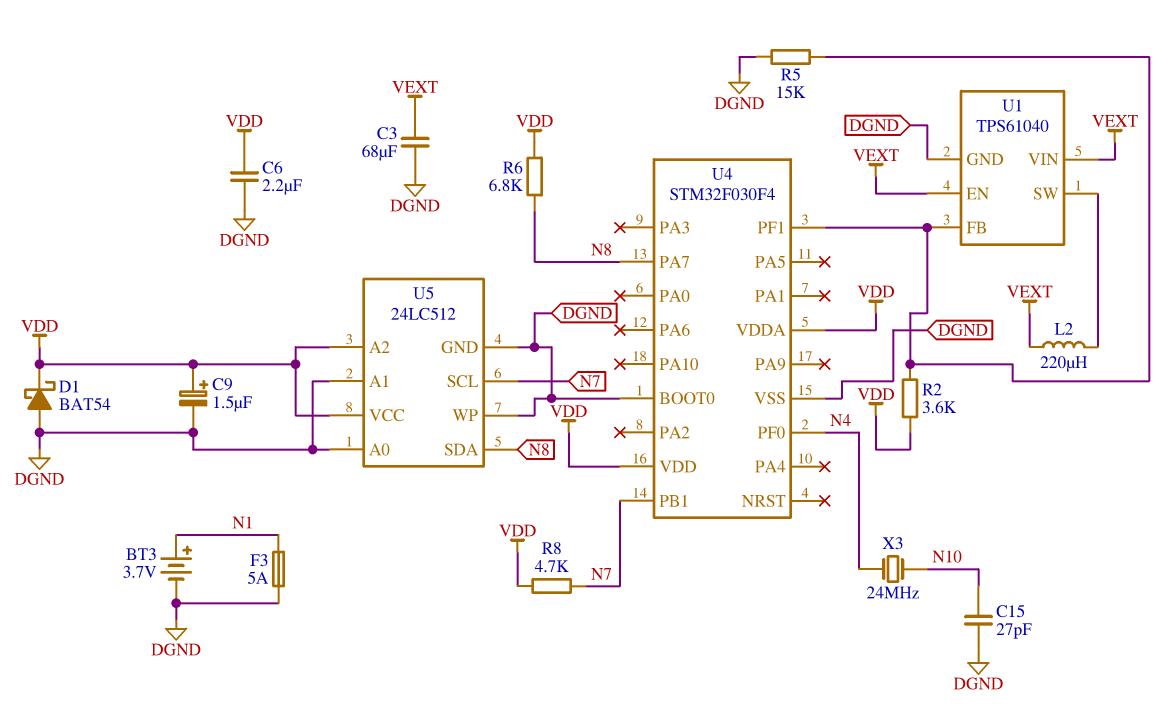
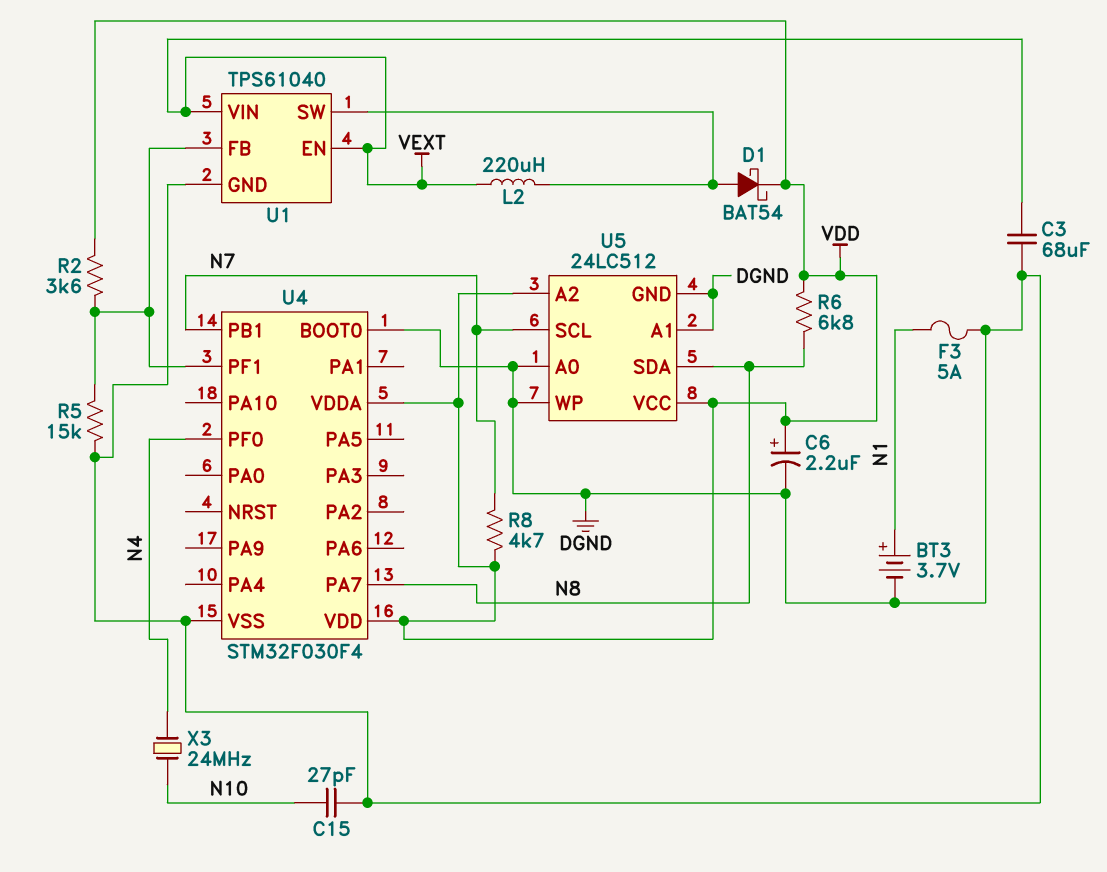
C6: 2.2uF (DGND, VDD) -> 2.2uF (plus VDD, minus DGND)
C9: 1.5uF (plus VDD, minus DGND) -> none
D1: schottky BAT54 (A DGND, K VDD) -> schottky BAT54 (A U1/SW, K VDD)

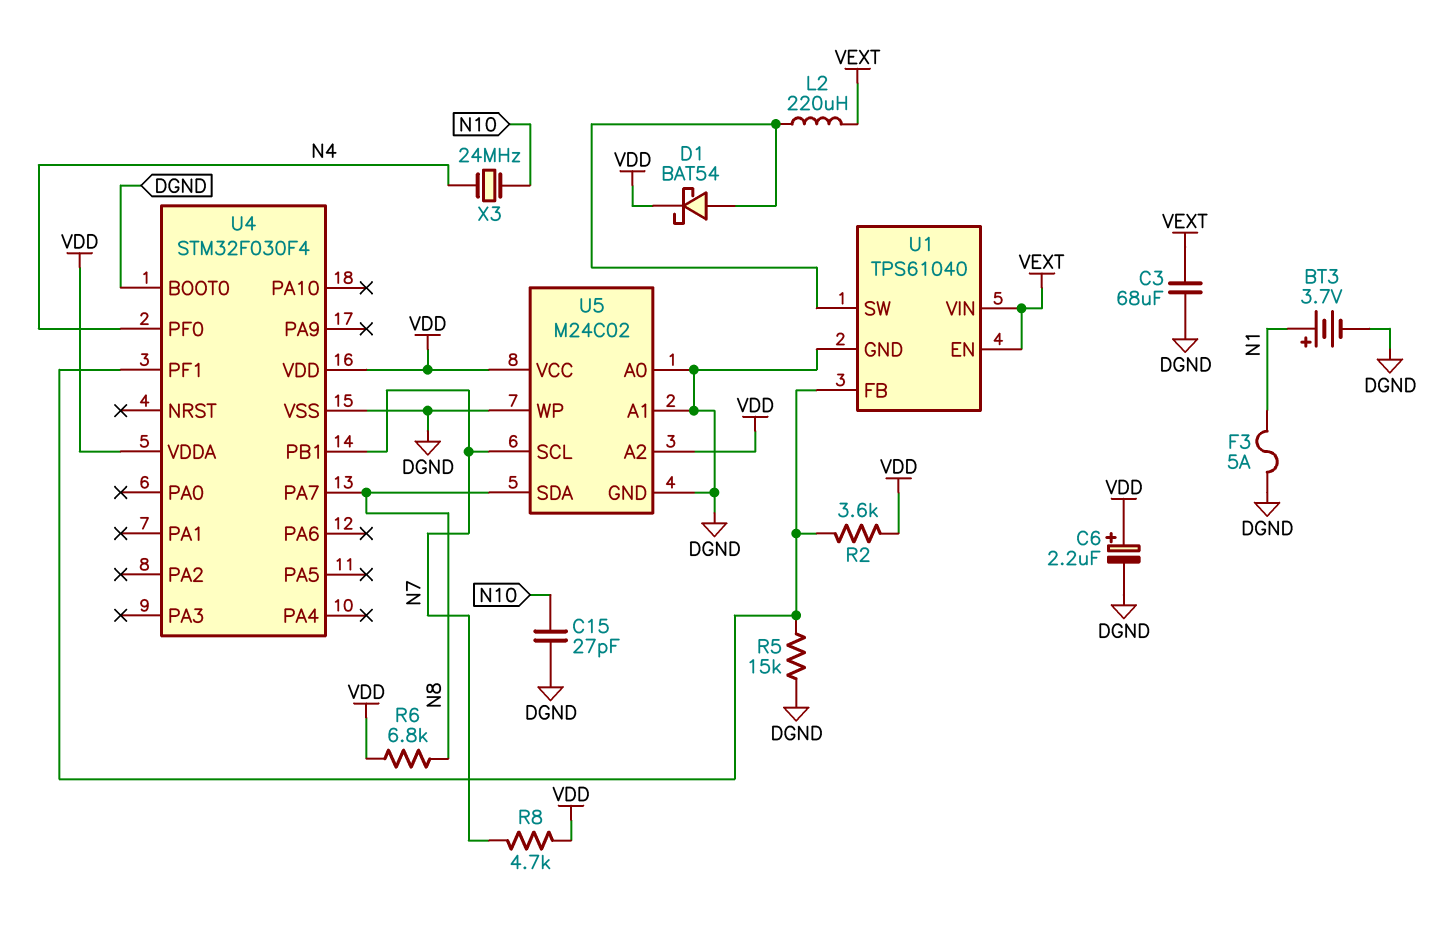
U5: 24LC512 -> M24C02

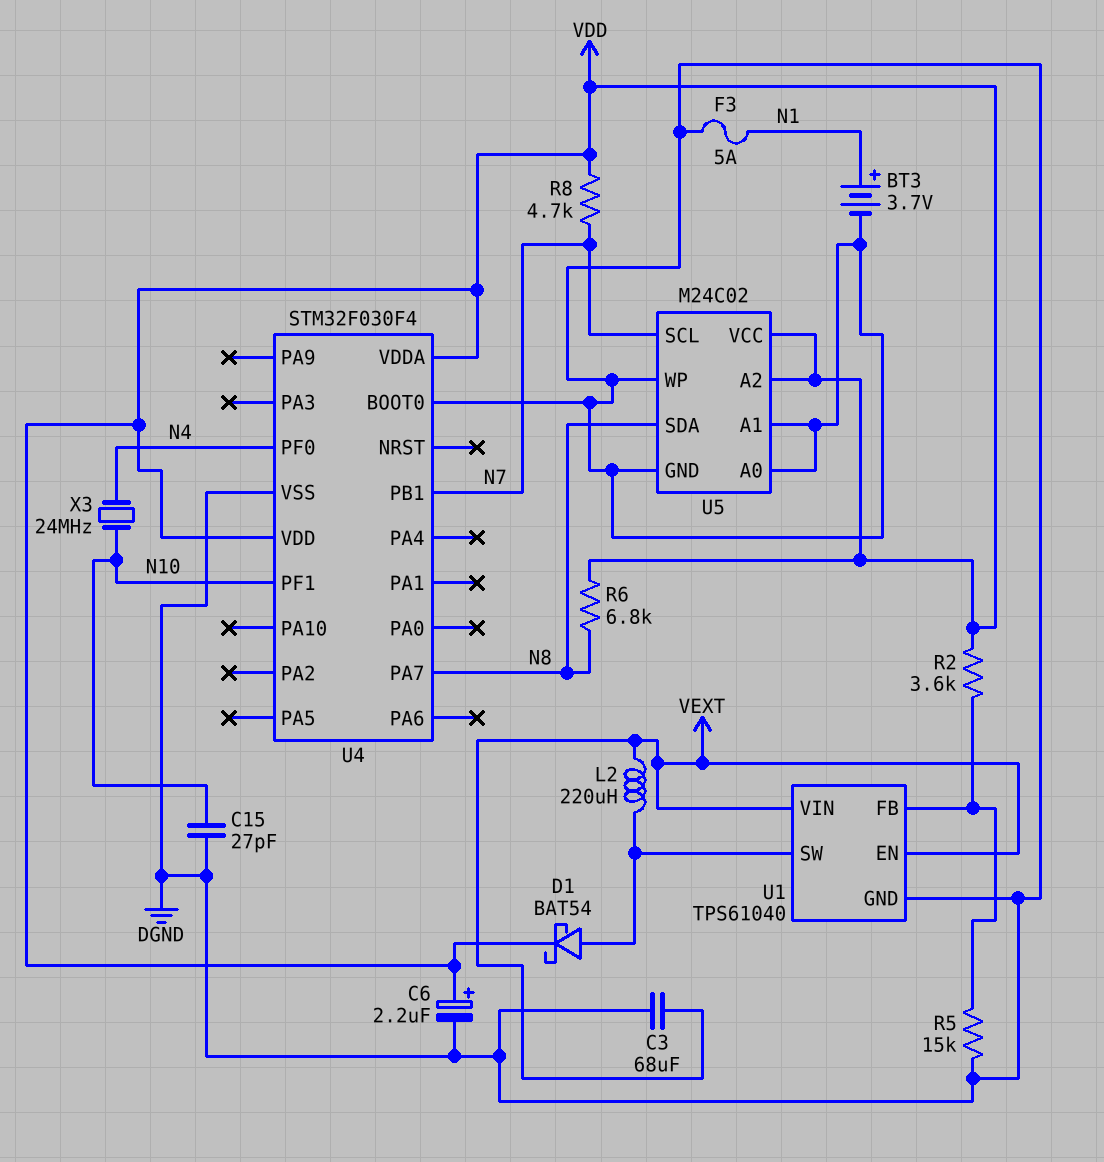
U4 pin PF1: U1/FB -> N10

